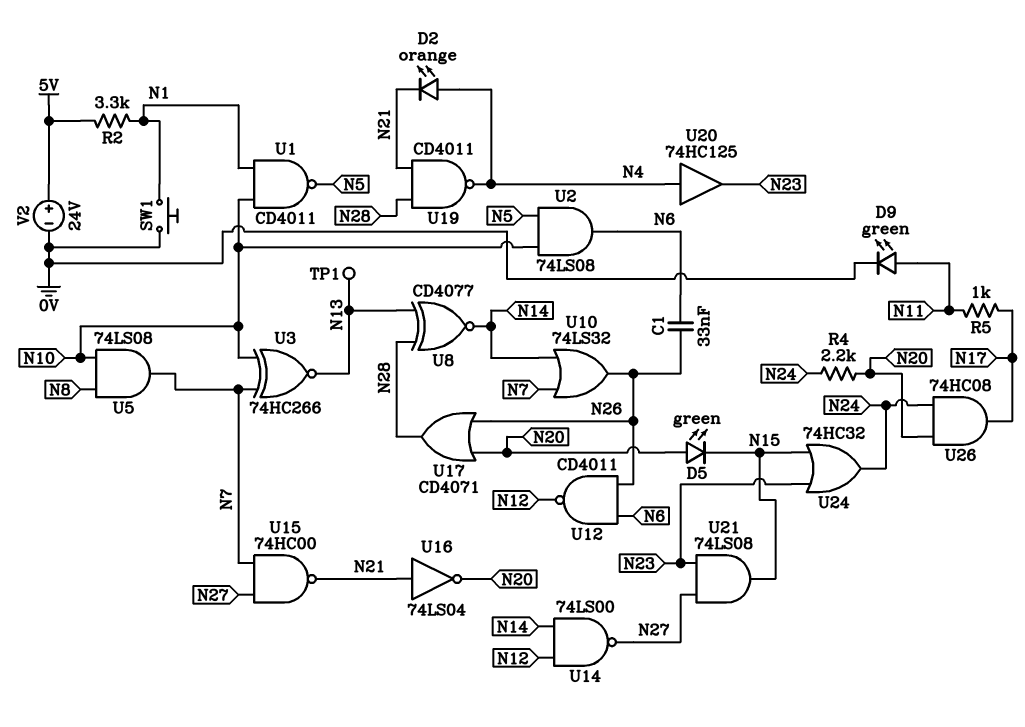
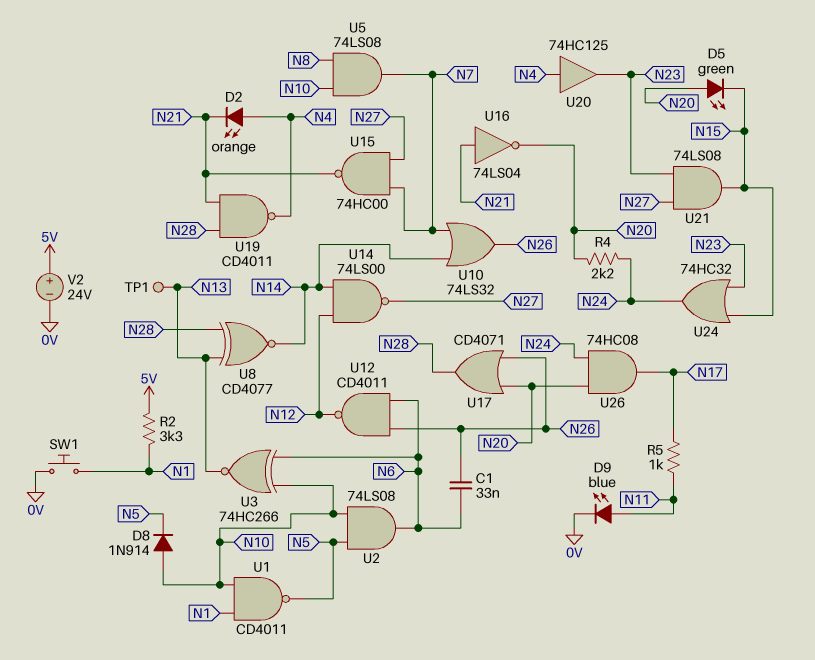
D8: none -> diode 1N914 (A N10, K N5)
D9: LED green (A N11, K 0V) -> LED blue (A N11, K 0V)
U3: XNOR 74HC266 (in N7, in N10, out N13) -> XNOR 74HC266 (in N6, in N10, out N13)

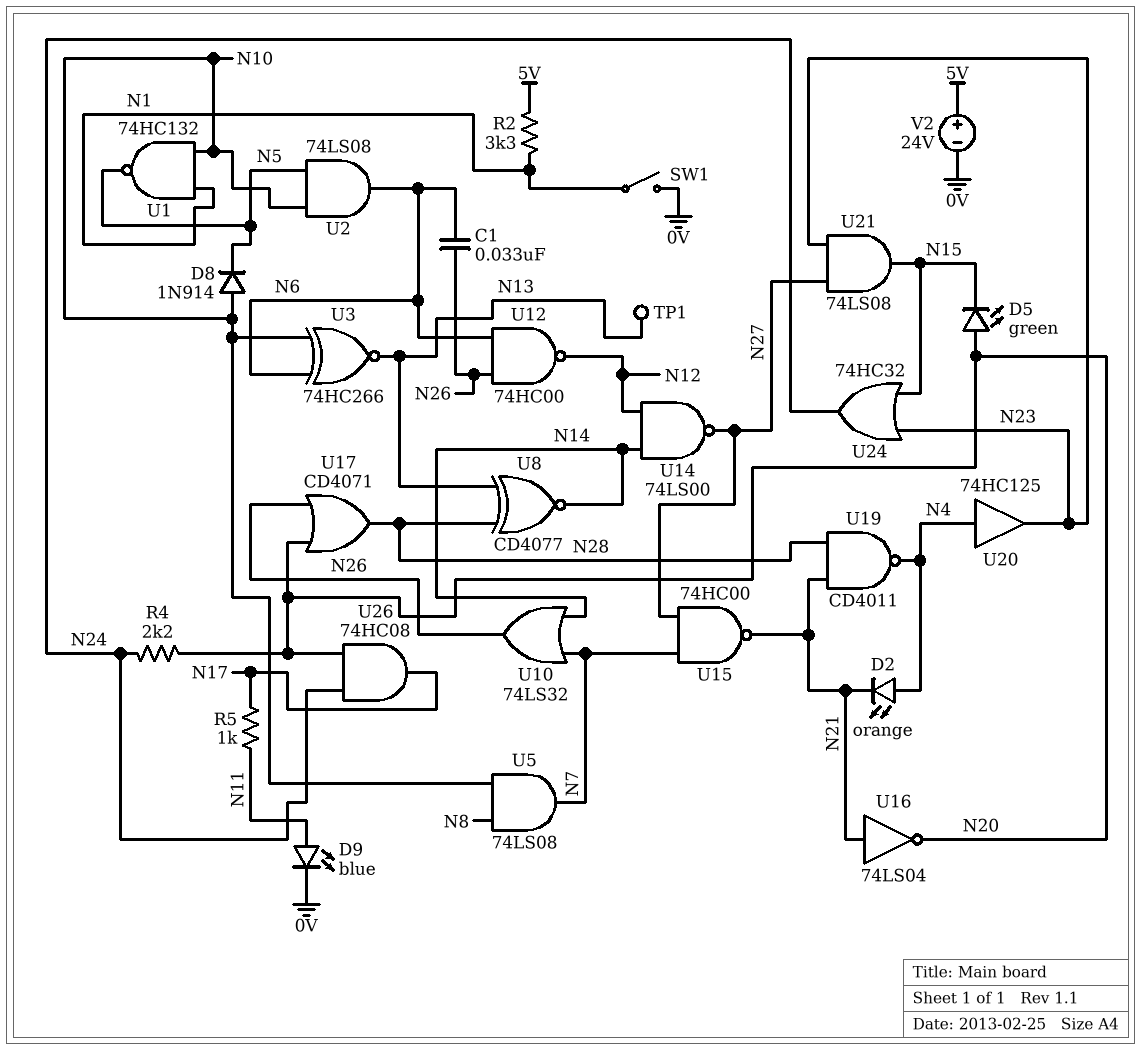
SW1: button (0V, N1) -> switch (0V, N1)
U1: NAND CD4011 (in N1, in N10, out N5) -> NAND 74HC132 (in N1, in N10, out N5)
U12: NAND CD4011 (in N6, in N26, out N12) -> NAND 74HC00 (in N6, in N26, out N12)

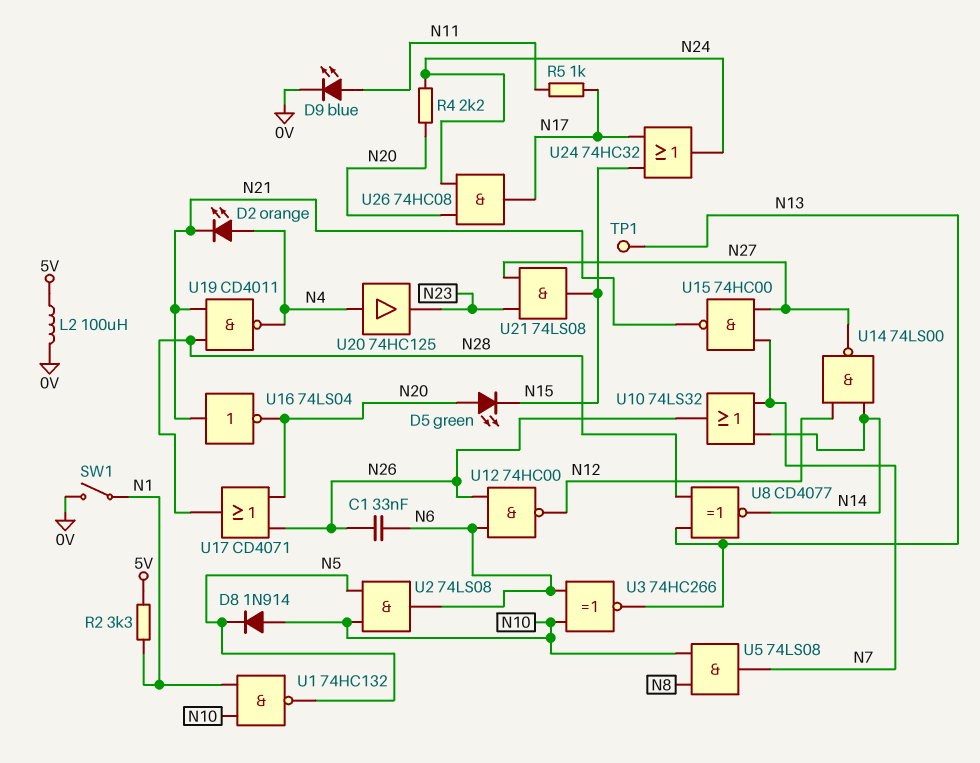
L2: none -> 100uH (0V, 5V)
U24: OR 74HC32 (in N15, in N23, out N24) -> OR 74HC32 (in N15, in N17, out N24)
V2: 24V (plus 5V, minus 0V) -> none

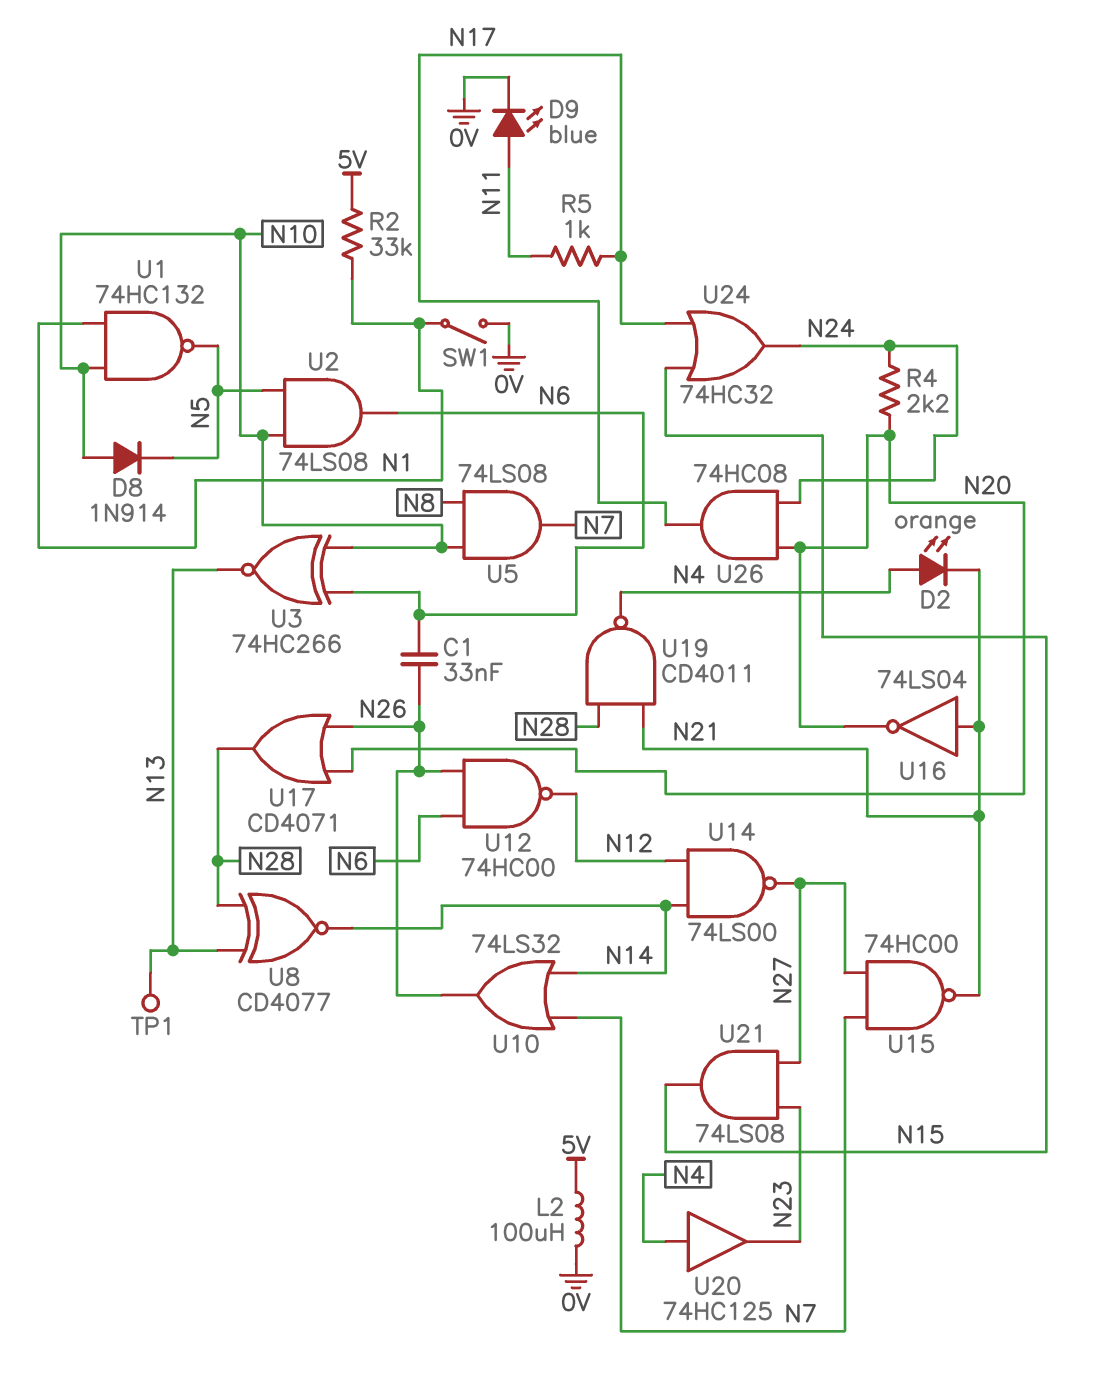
D5: LED green (A N20, K N15) -> none
R2: 3.3k (5V, N1) -> 33k (5V, N1)

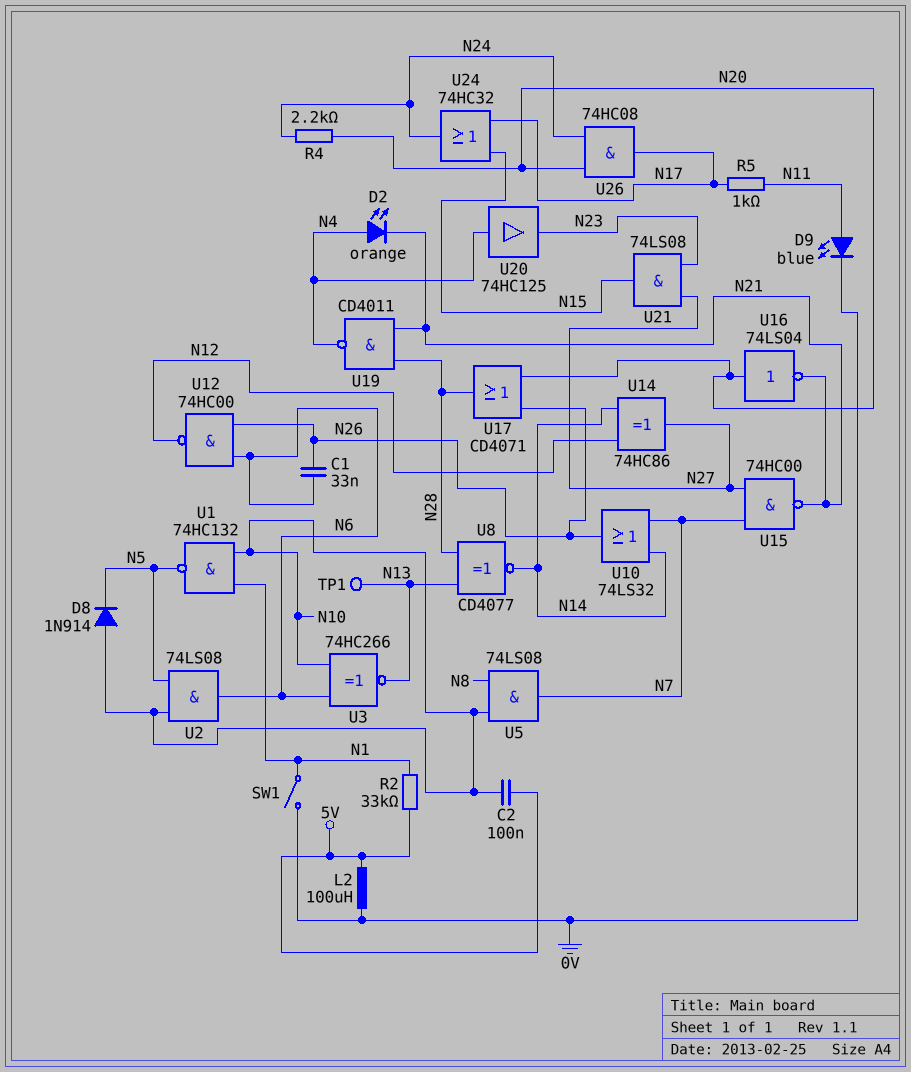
C2: none -> 100nF (5V, N10)
U14: NAND 74LS00 (in N12, in N14, out N27) -> XOR 74HC86 (in N12, in N14, out N27)
U16: NOT 74LS04 (in N21, out N20) -> NOT 74LS04 (in N20, out N21)

